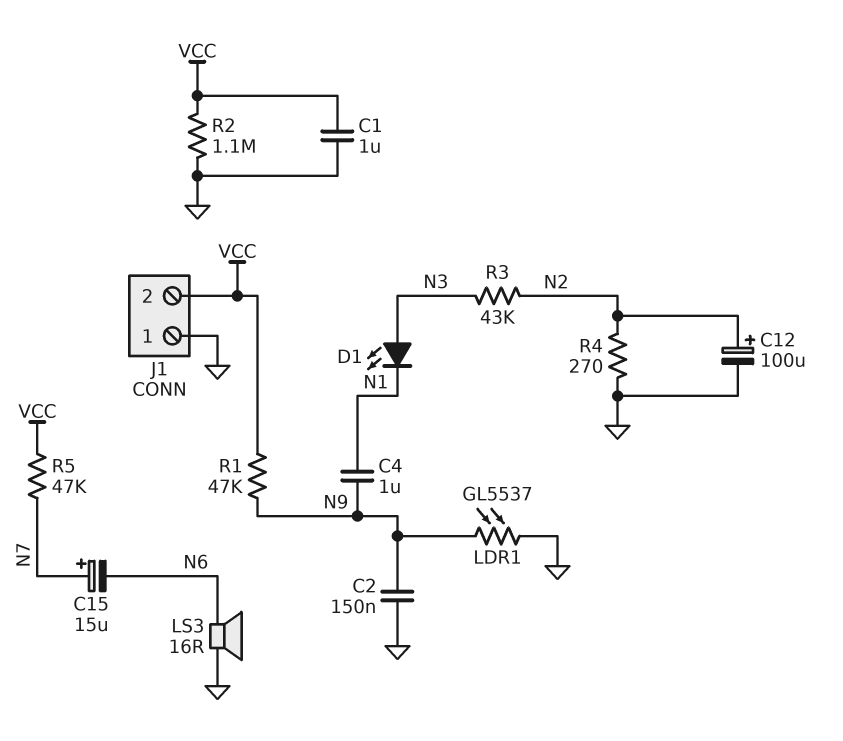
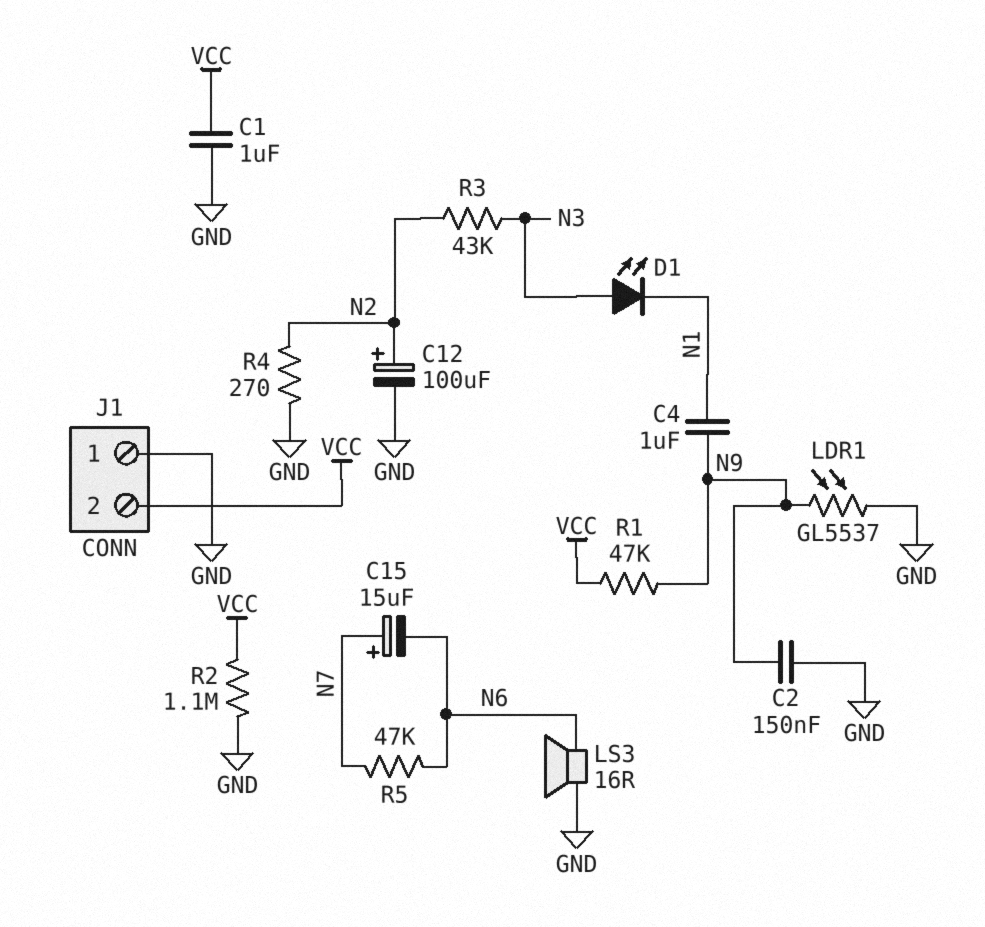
R5: 47k (N7, VCC) -> 47k (N6, N7)

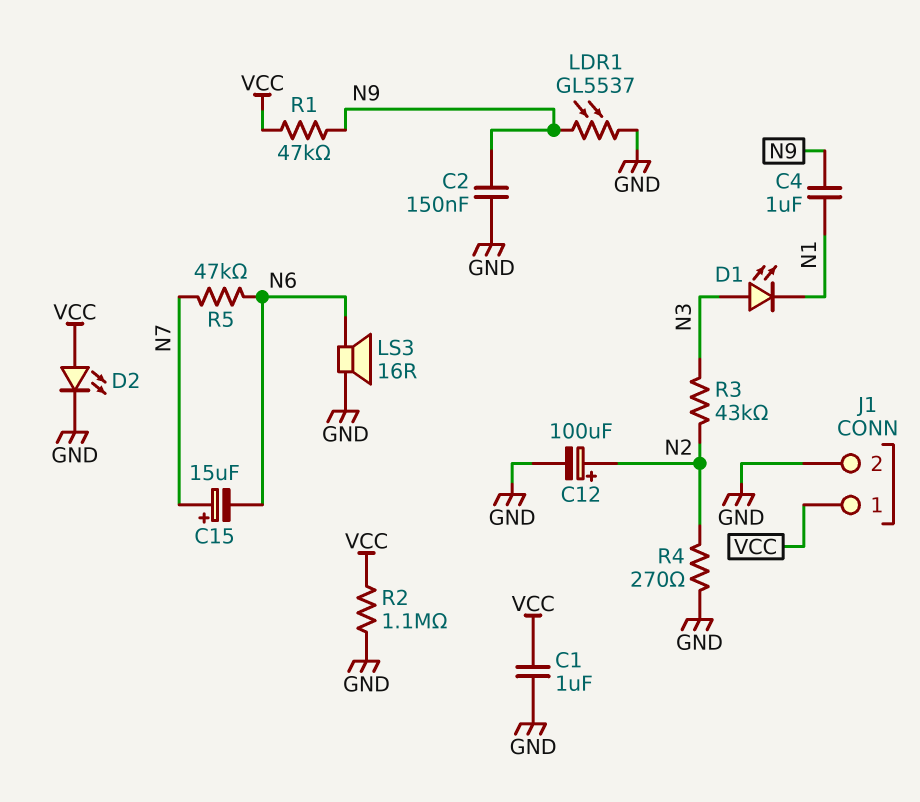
D2: none -> LED (A VCC, K GND)
J1 pin 1: GND -> VCC
J1 pin 2: VCC -> GND

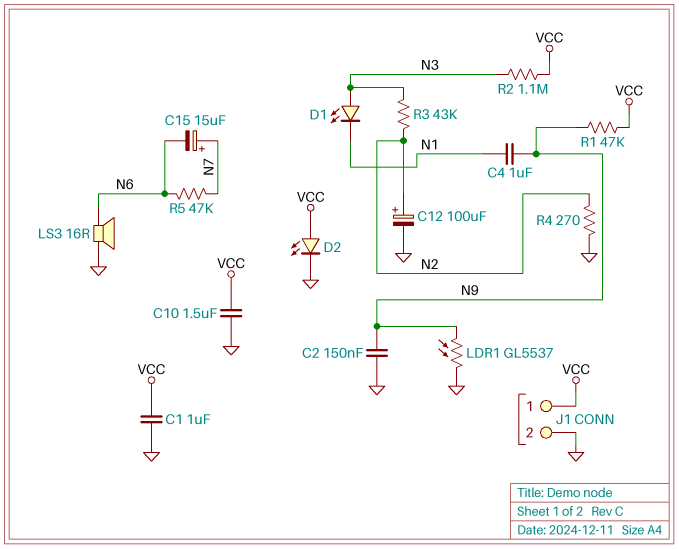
C10: none -> 1.5uF (GND, VCC)
R2: 1.1M (GND, VCC) -> 1.1M (N3, VCC)

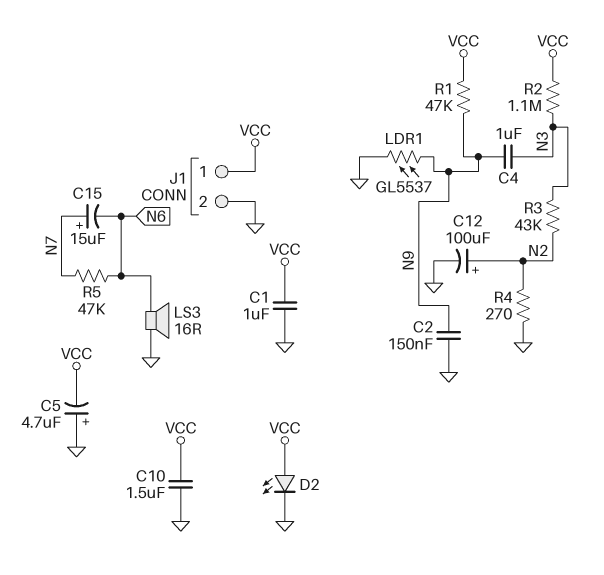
C4: 1uF (N1, N9) -> 1uF (N3, N9)
C5: none -> 4.7uF (plus GND, minus VCC)
D1: LED (A N3, K N1) -> none

